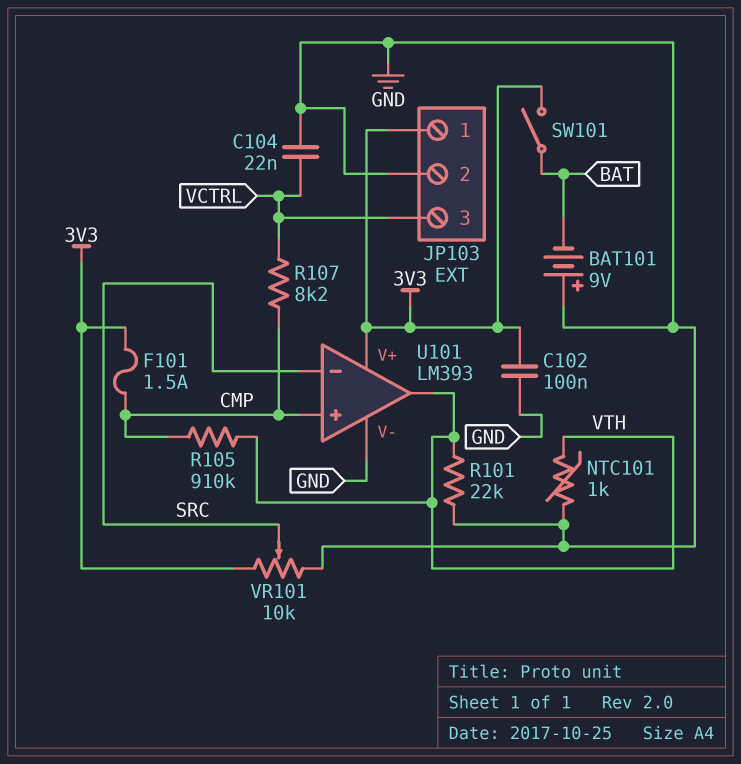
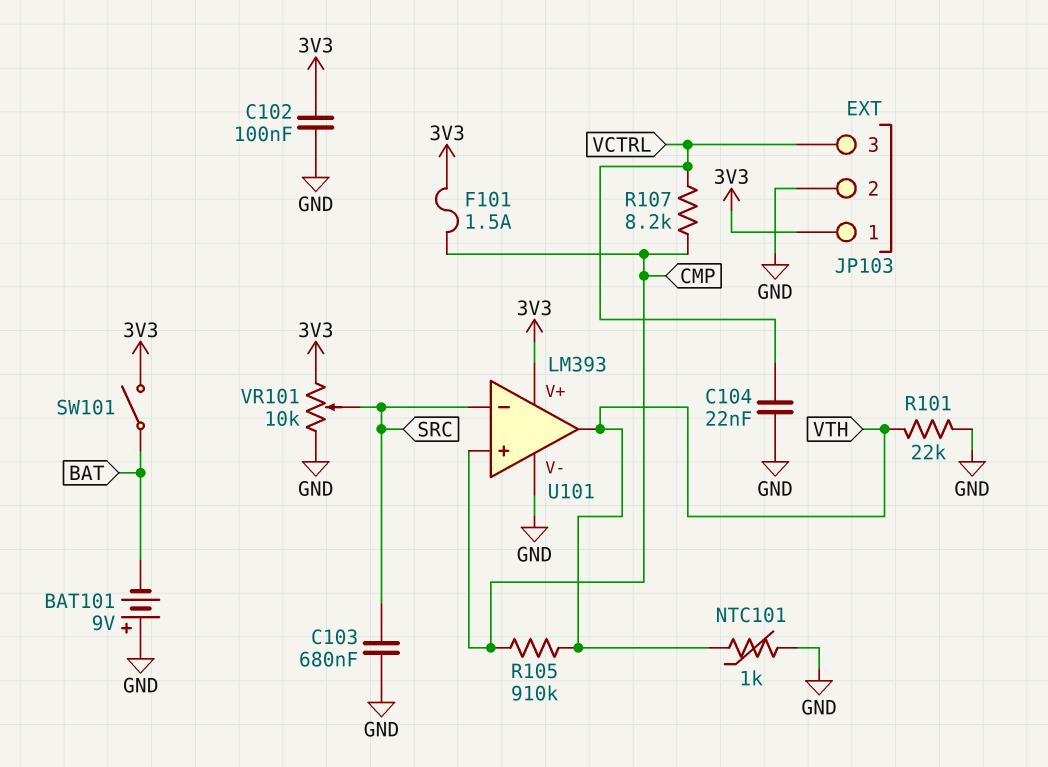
C103: none -> 680nF (GND, SRC)

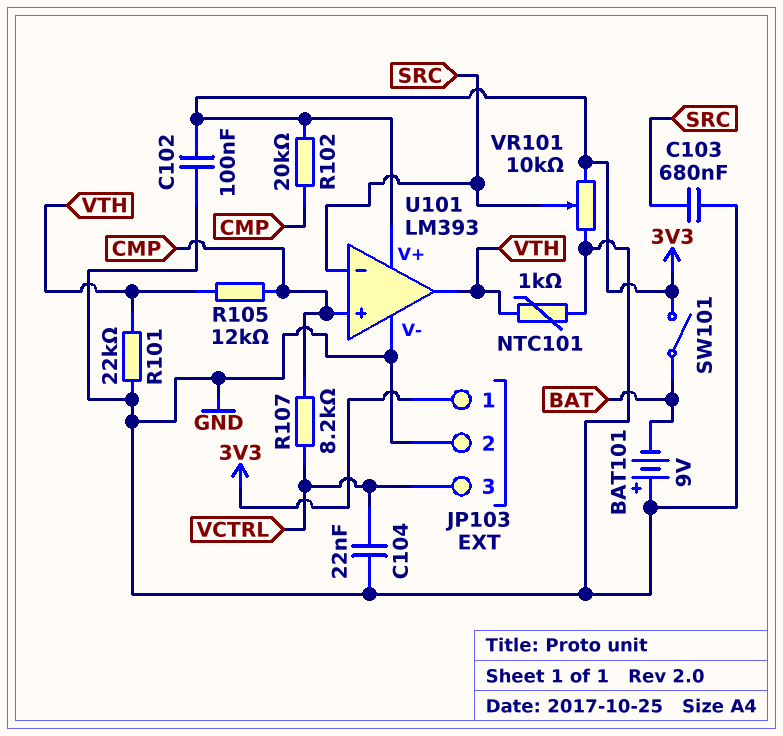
F101: 1.5A (3V3, CMP) -> none
R102: none -> 20k (3V3, CMP)
R105: 910k (CMP, VTH) -> 12k (CMP, VTH)

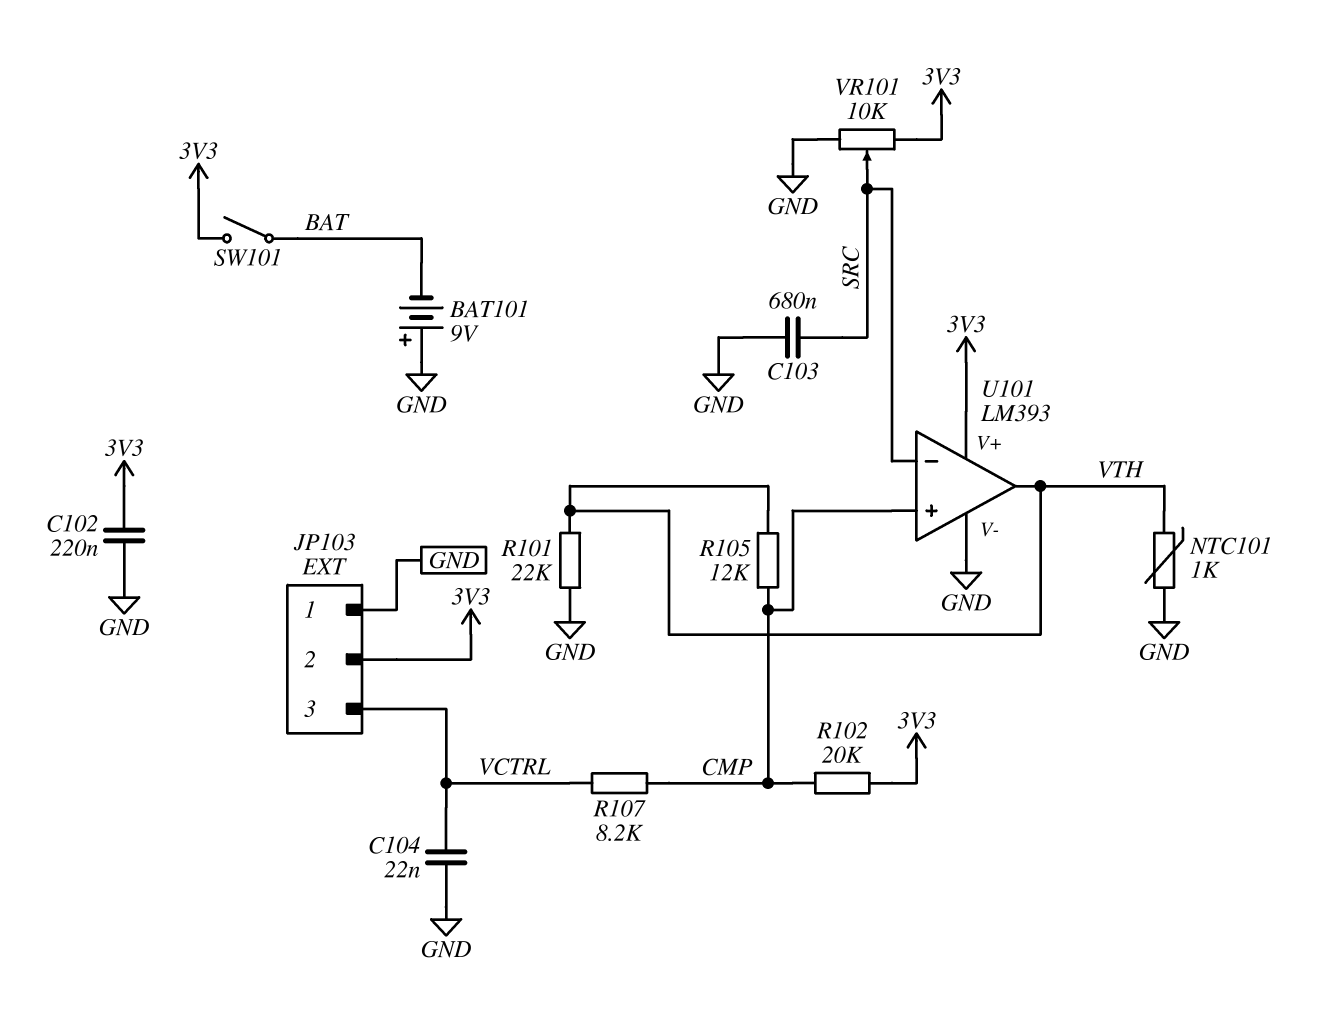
C102: 100nF (3V3, GND) -> 220nF (3V3, GND)
JP103 pin 1: 3V3 -> GND
JP103 pin 2: GND -> 3V3

